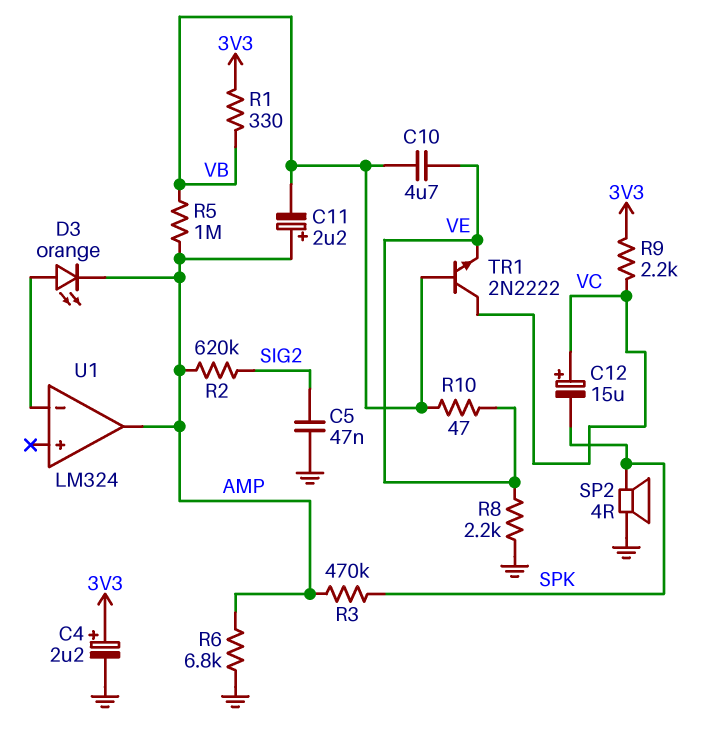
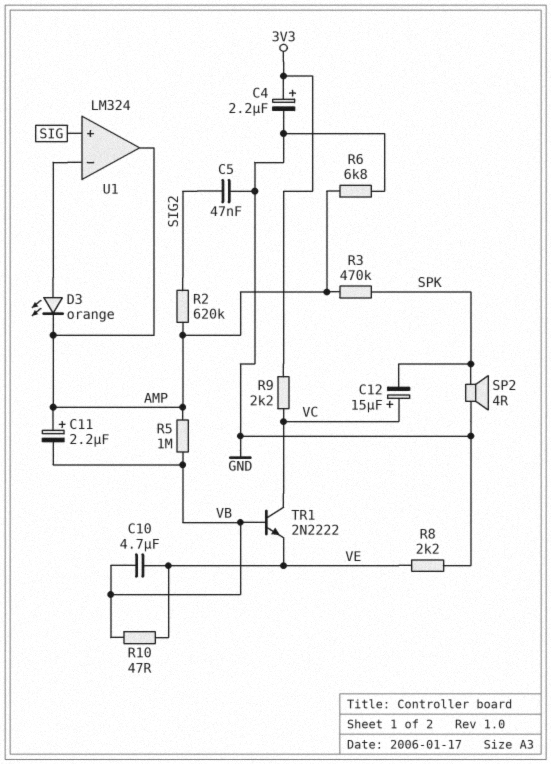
R1: 330 (3V3, VB) -> none
U1 pin in+: none -> SIG

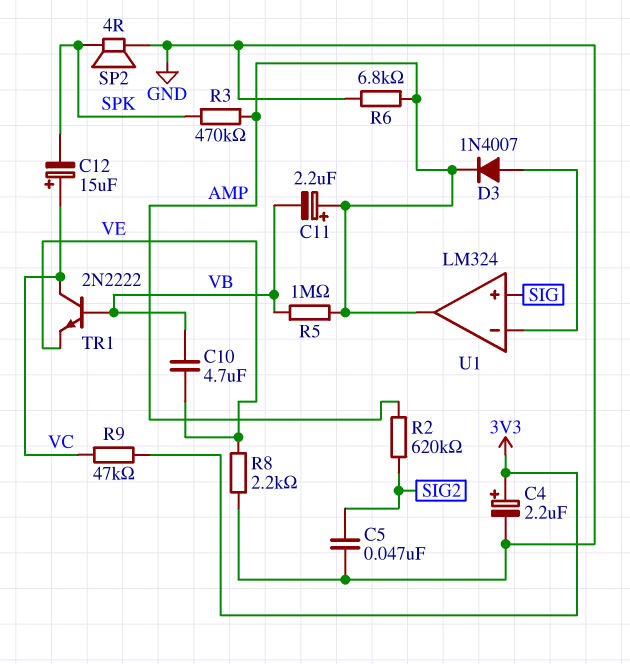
D3: LED orange (A U1/in-, K AMP) -> diode 1N4007 (A U1/in-, K AMP)
R9: 2.2k (3V3, VC) -> 47k (3V3, VC)
R10: 47 (VB, VE) -> none

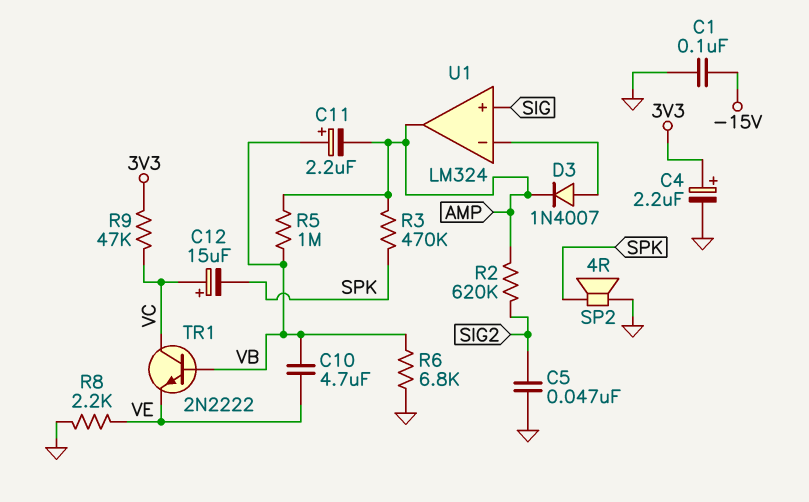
C1: none -> 100nF (-15V, GND)
C11: 2.2uF (plus AMP, minus VB) -> 2.2uF (plus VB, minus AMP)
R6: 6.8k (AMP, GND) -> 6.8k (GND, VB)

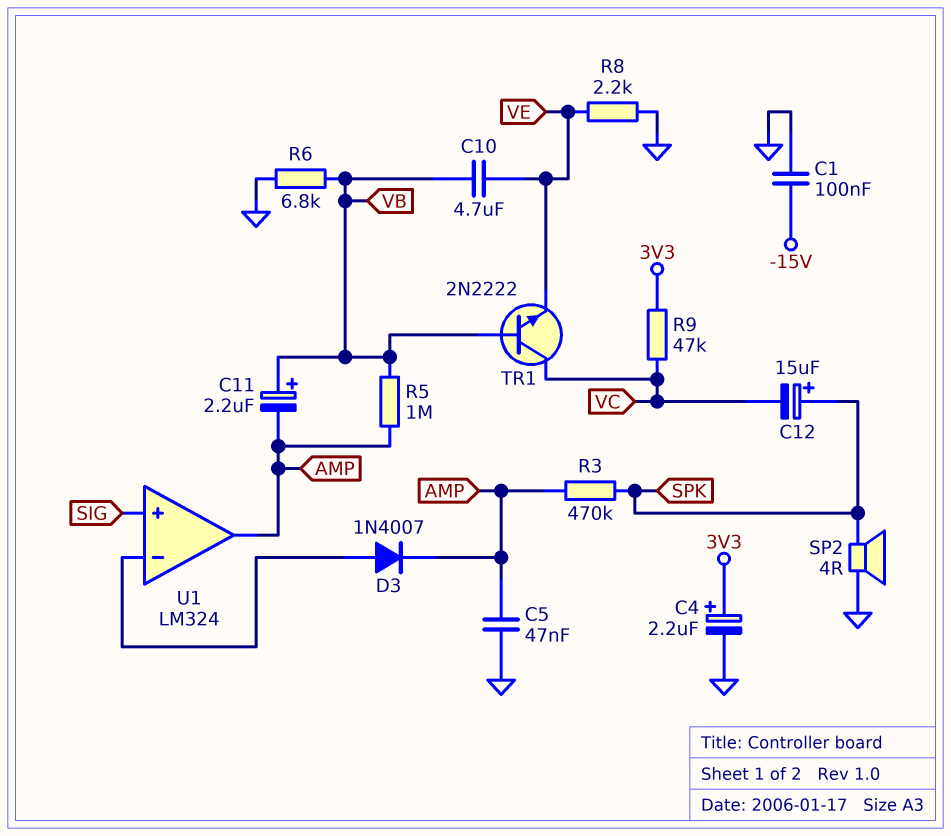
C5: 47nF (GND, SIG2) -> 47nF (AMP, GND)
C12: 15uF (plus VC, minus SPK) -> 15uF (plus SPK, minus VC)
R2: 620k (AMP, SIG2) -> none

